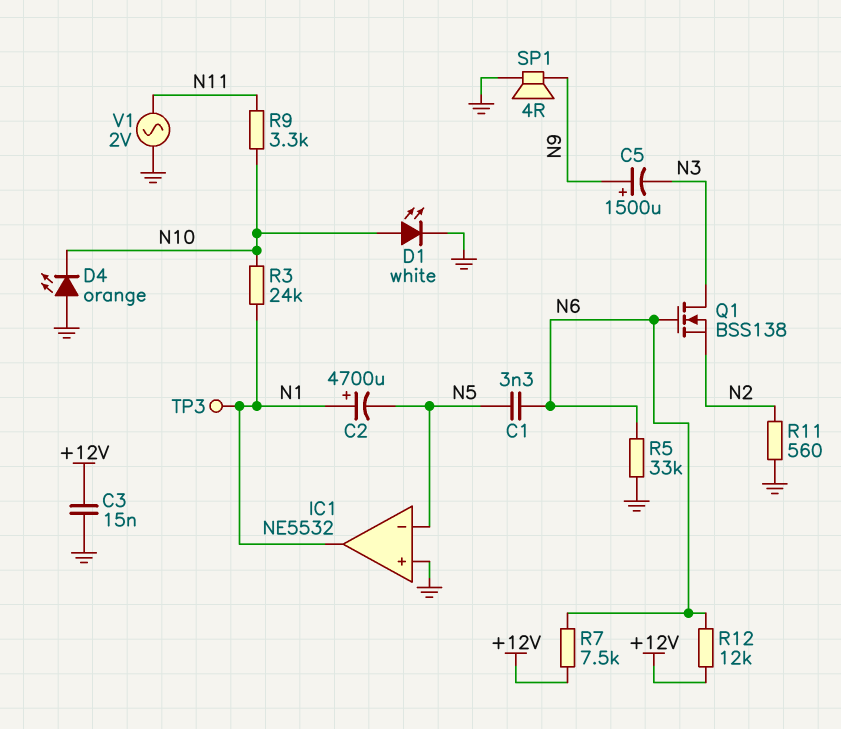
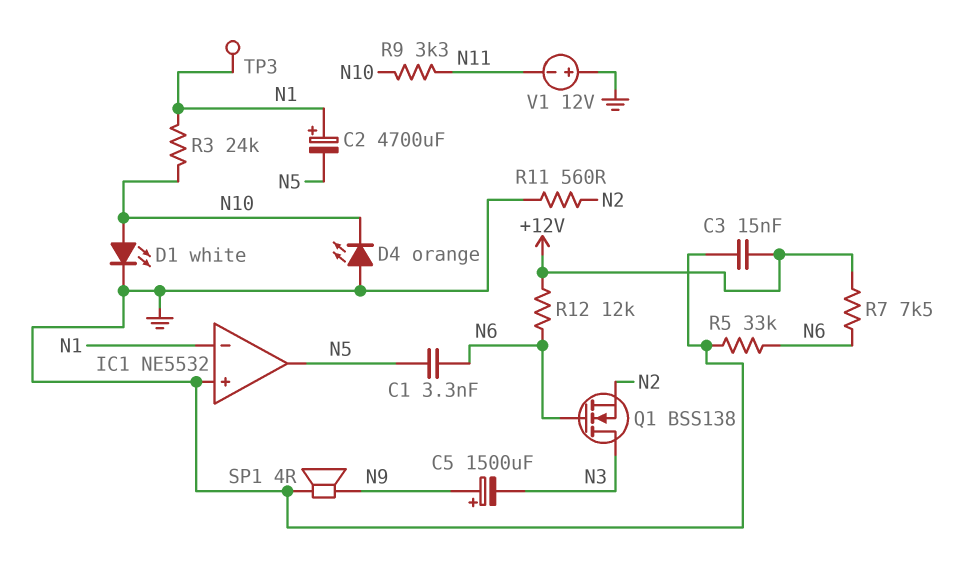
IC1 pin in-: N5 -> N1
IC1 pin out: N1 -> N5
V1: AC 2V (GND, N11) -> 12V (plus GND, minus N11)

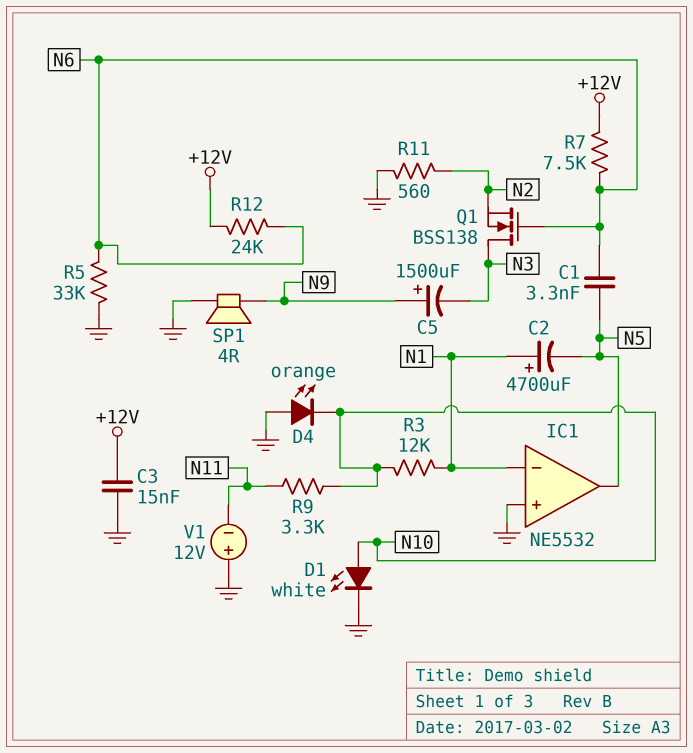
R3: 24k (N1, N10) -> 12k (N1, N10)
R12: 12k (+12V, N6) -> 24k (+12V, N6)
TP3: test point (N1) -> none

